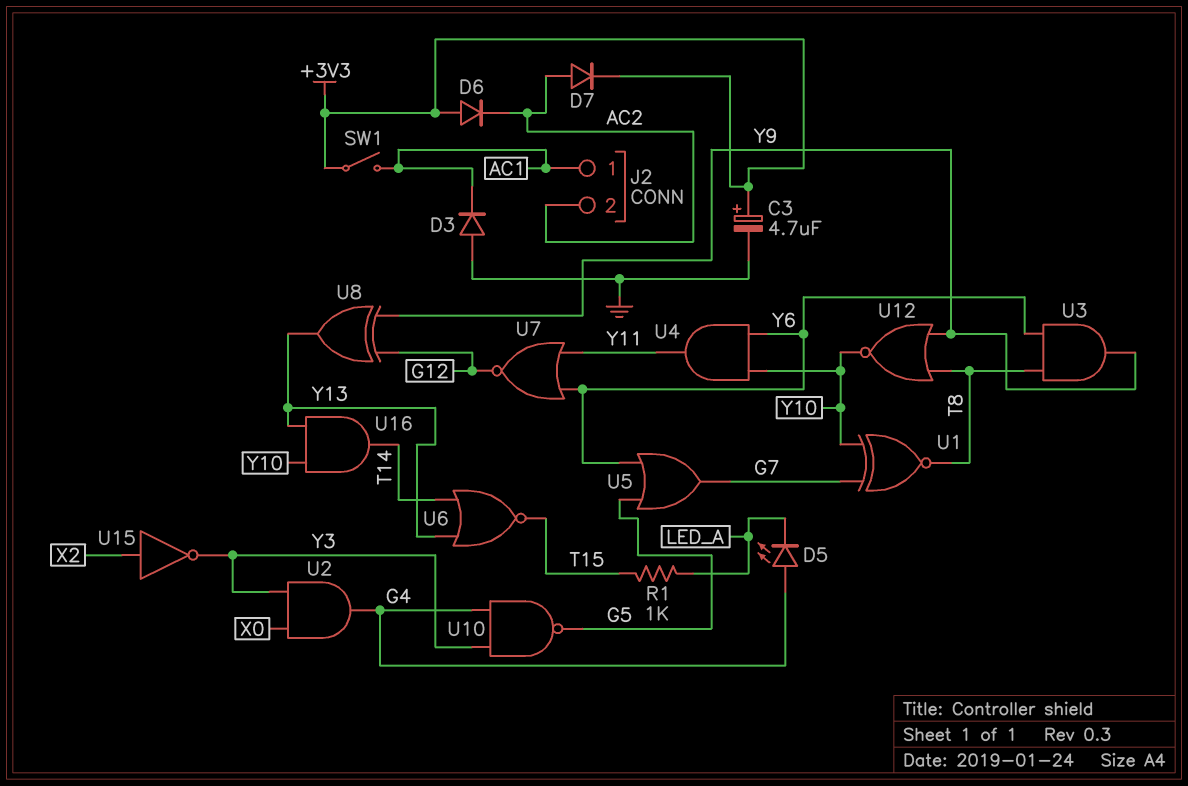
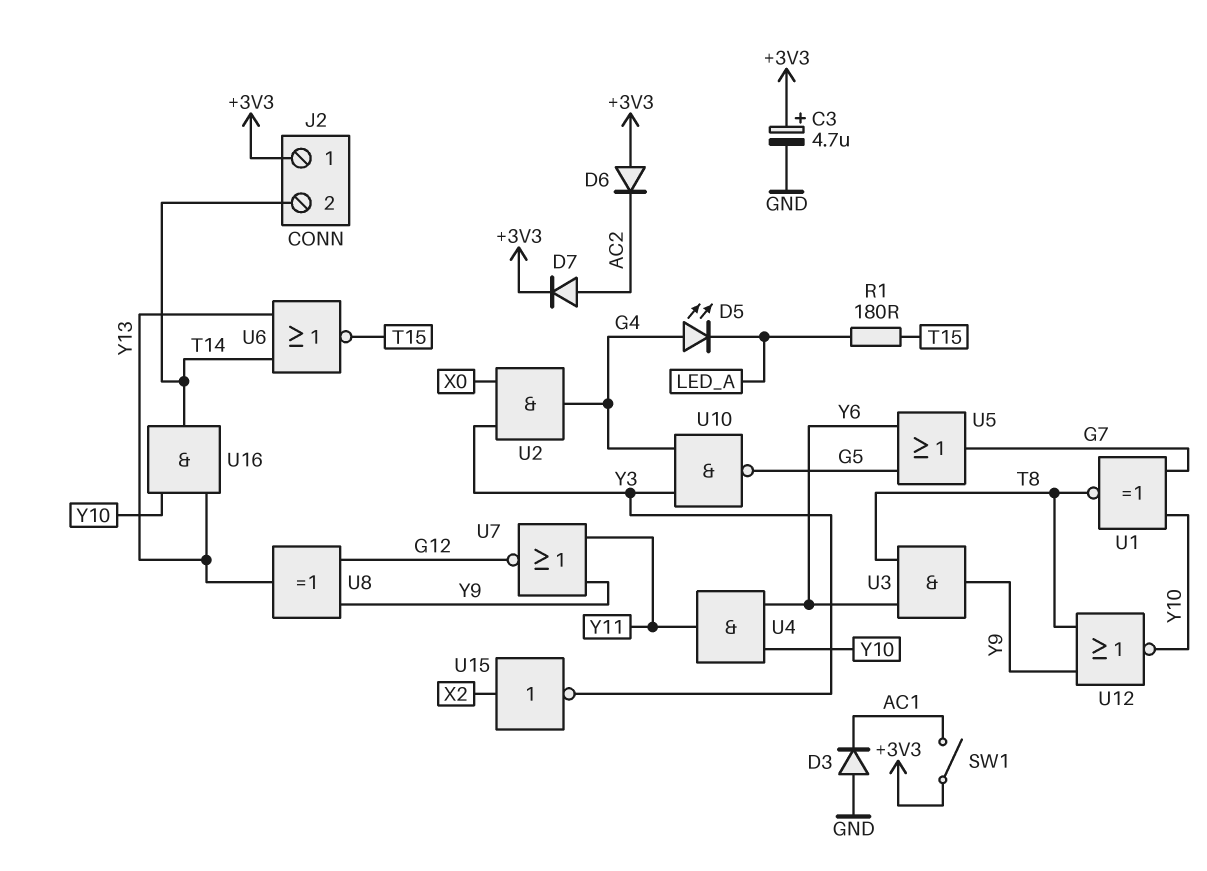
J2 pin 1: AC1 -> +3V3
J2 pin 2: AC2 -> T14
R1: 1k (LED_A, T15) -> 180 (LED_A, T15)
U7: NOR (in Y6, in Y11, out G12) -> NOR (in Y9, in Y11, out G12)

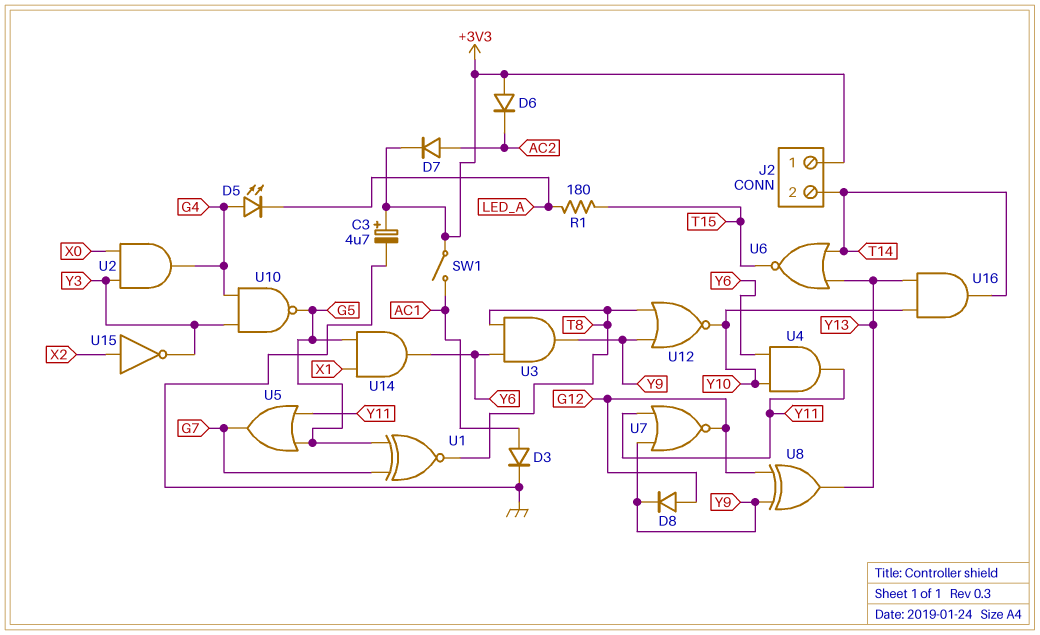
D3: diode (A GND, K AC1) -> diode (A AC1, K GND)
D8: none -> diode (A G12, K Y9)
U1: XNOR (in G7, in Y10, out T8) -> XNOR (in G5, in G7, out T8)
U5: OR (in G5, in Y6, out G7) -> OR (in G5, in Y11, out G7)
U14: none -> AND (in G5, in X1, out Y6)

